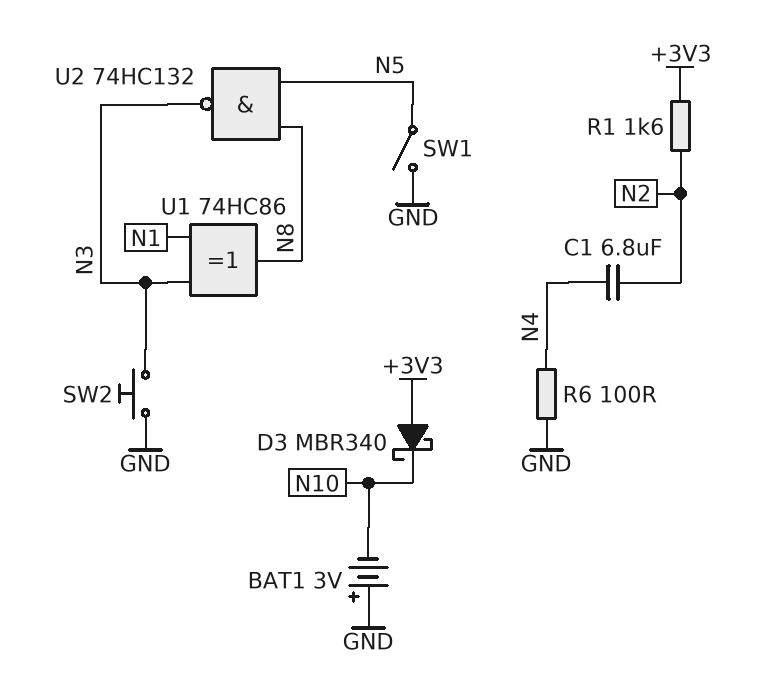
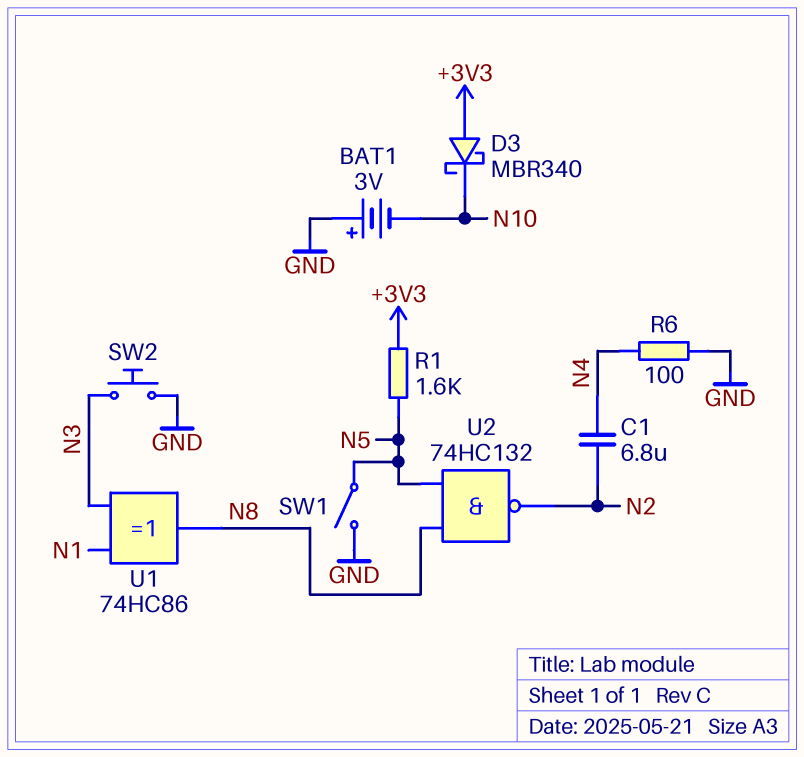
R1: 1.6k (+3V3, N2) -> 1.6k (+3V3, N5)
U2: NAND 74HC132 (in N5, in N8, out N3) -> NAND 74HC132 (in N5, in N8, out N2)

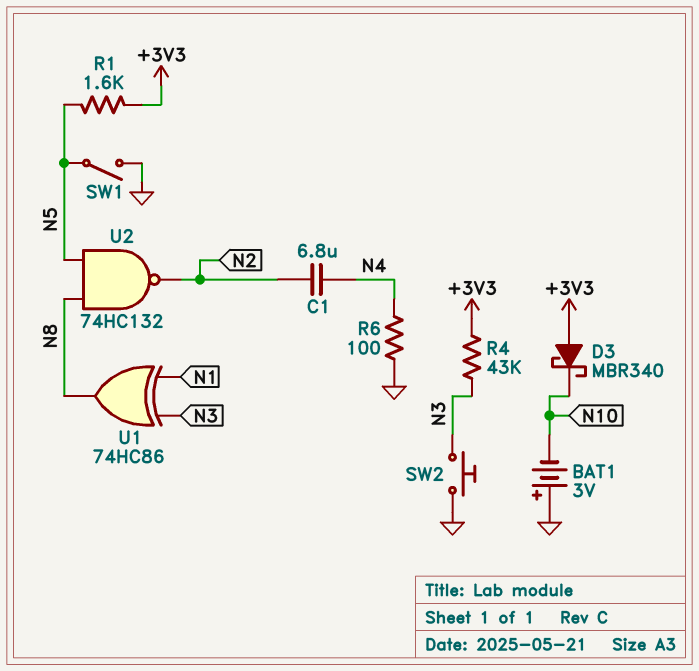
R4: none -> 43k (+3V3, N3)

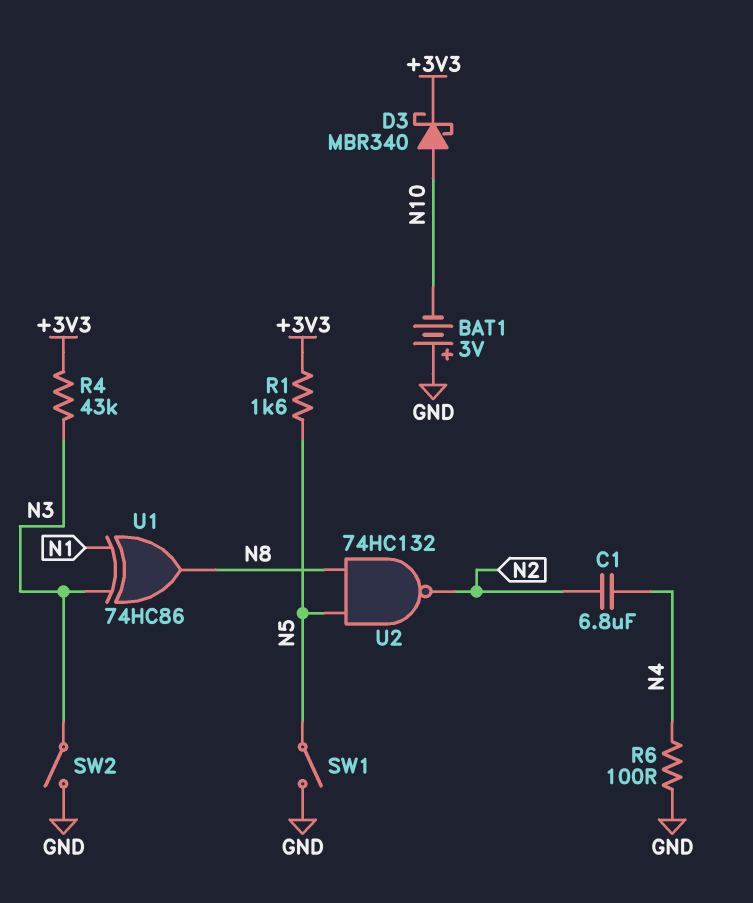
D3: schottky MBR340 (A +3V3, K N10) -> schottky MBR340 (A N10, K +3V3)
SW2: button (GND, N3) -> switch (GND, N3)

